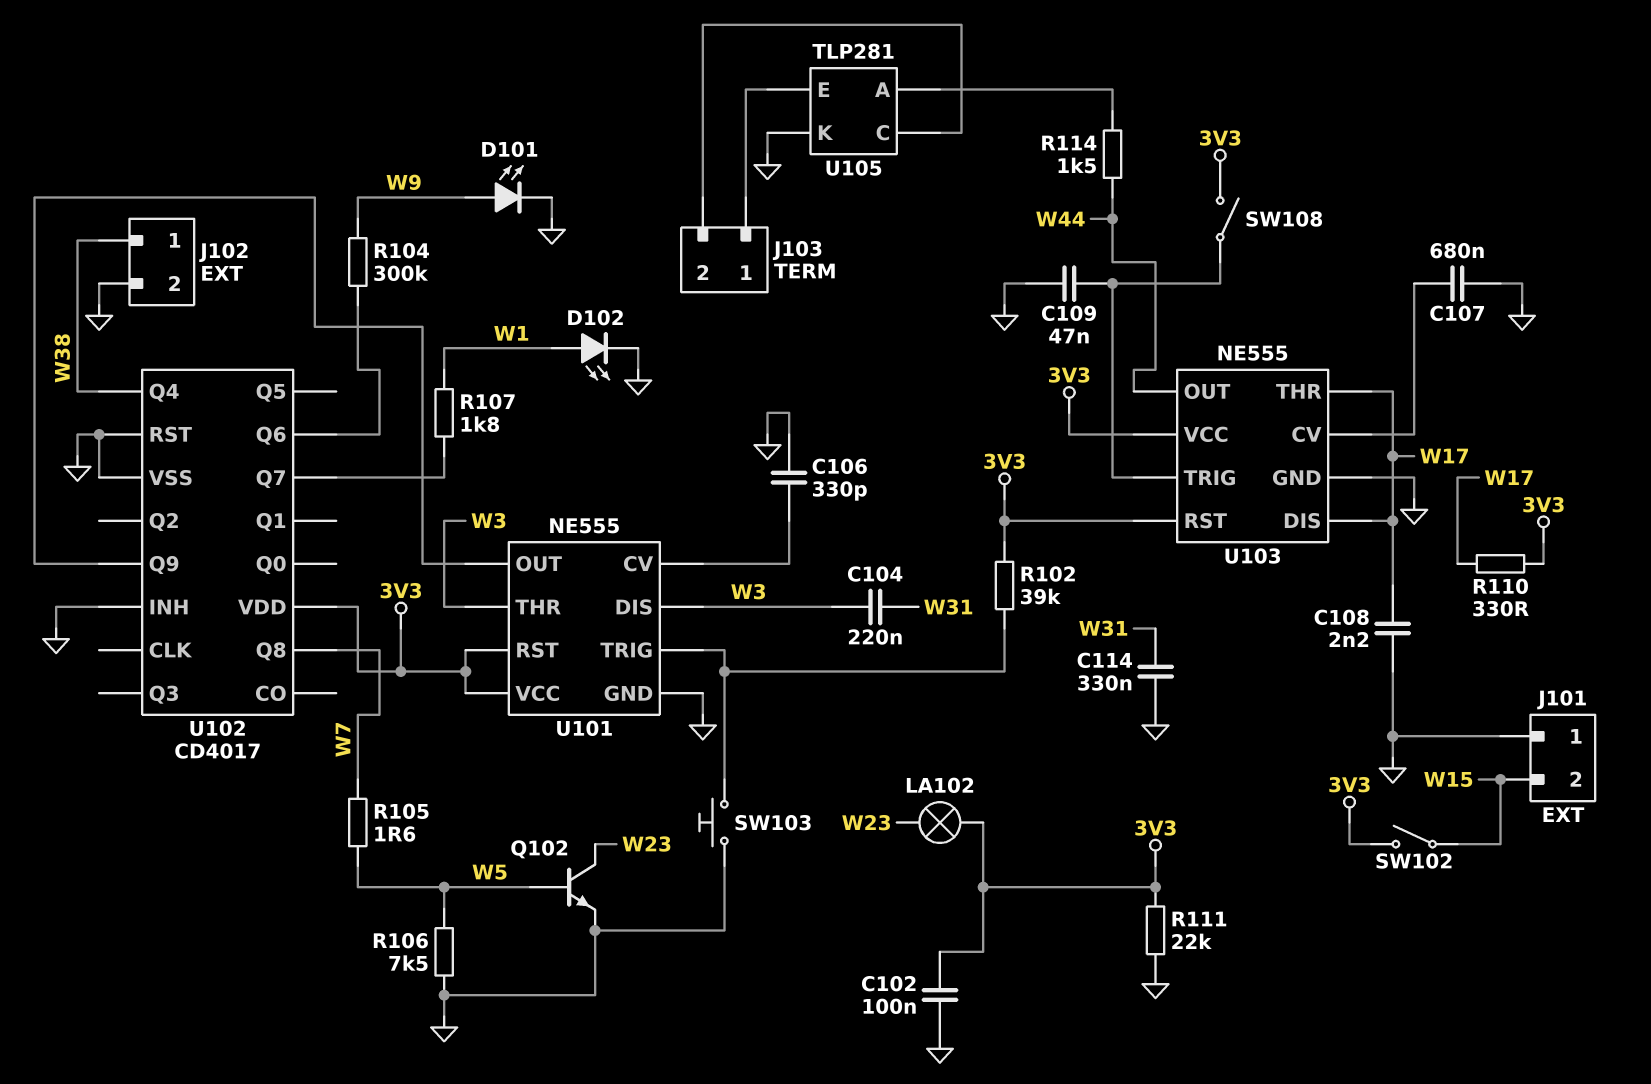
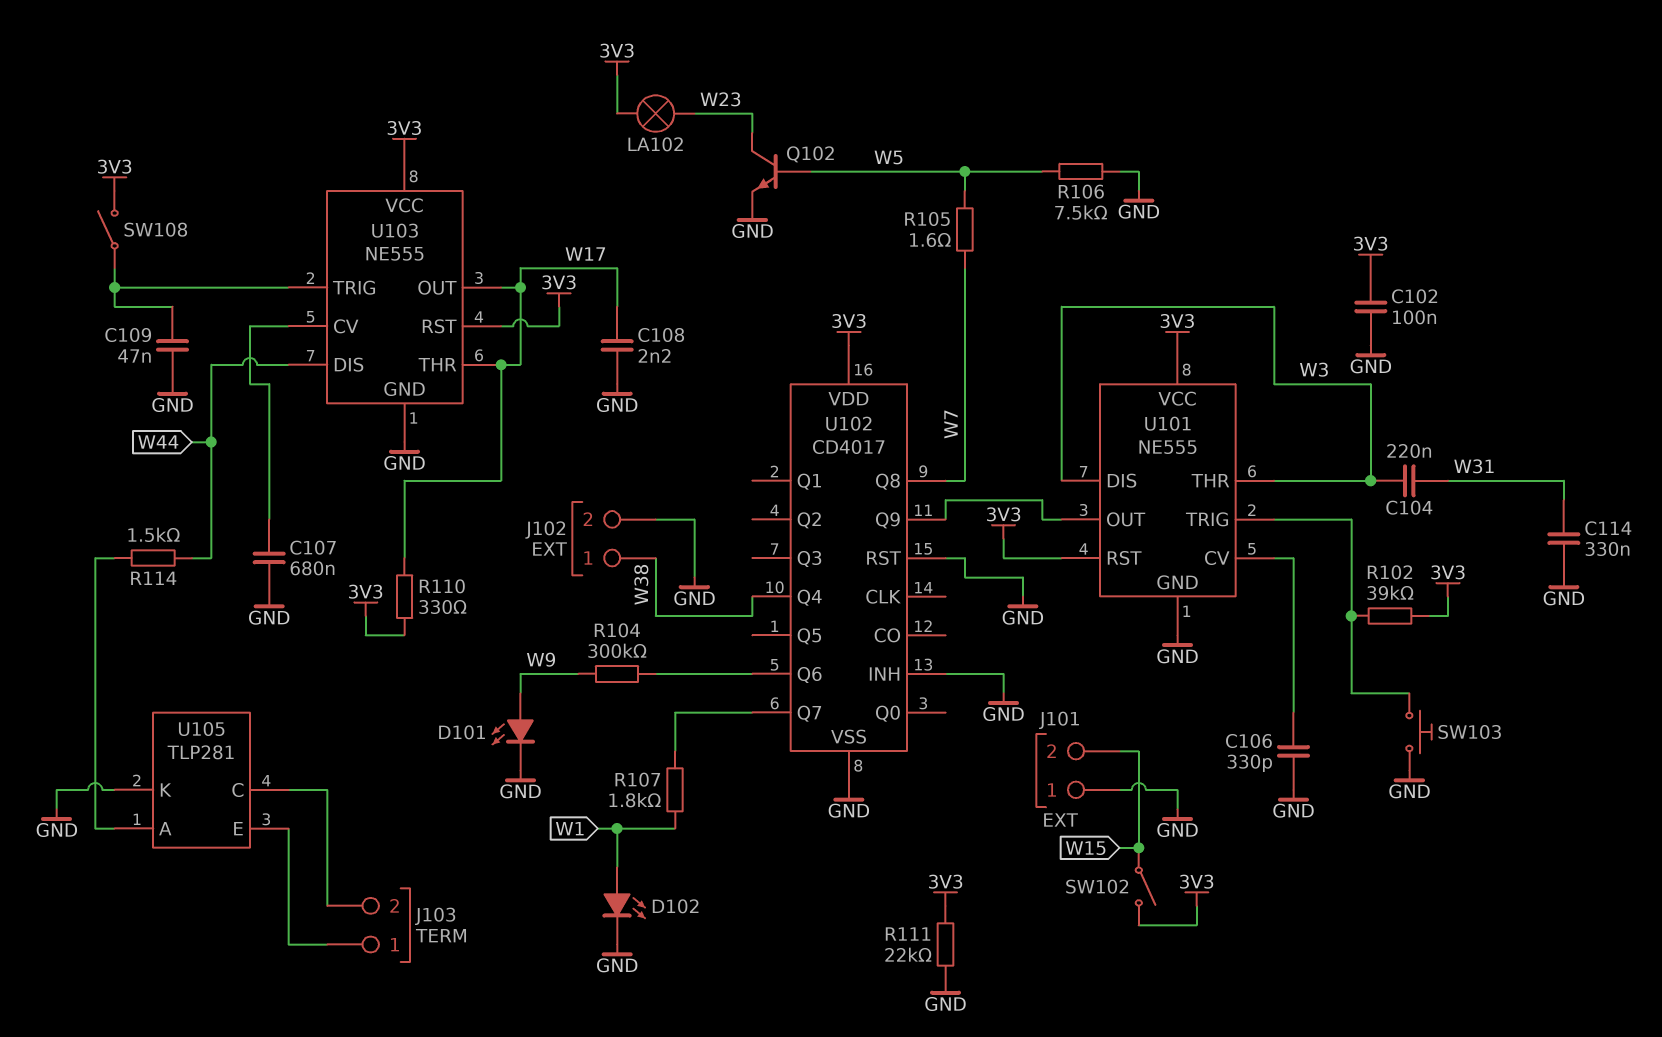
U103 pin DIS: W17 -> W44
U103 pin OUT: W44 -> W17

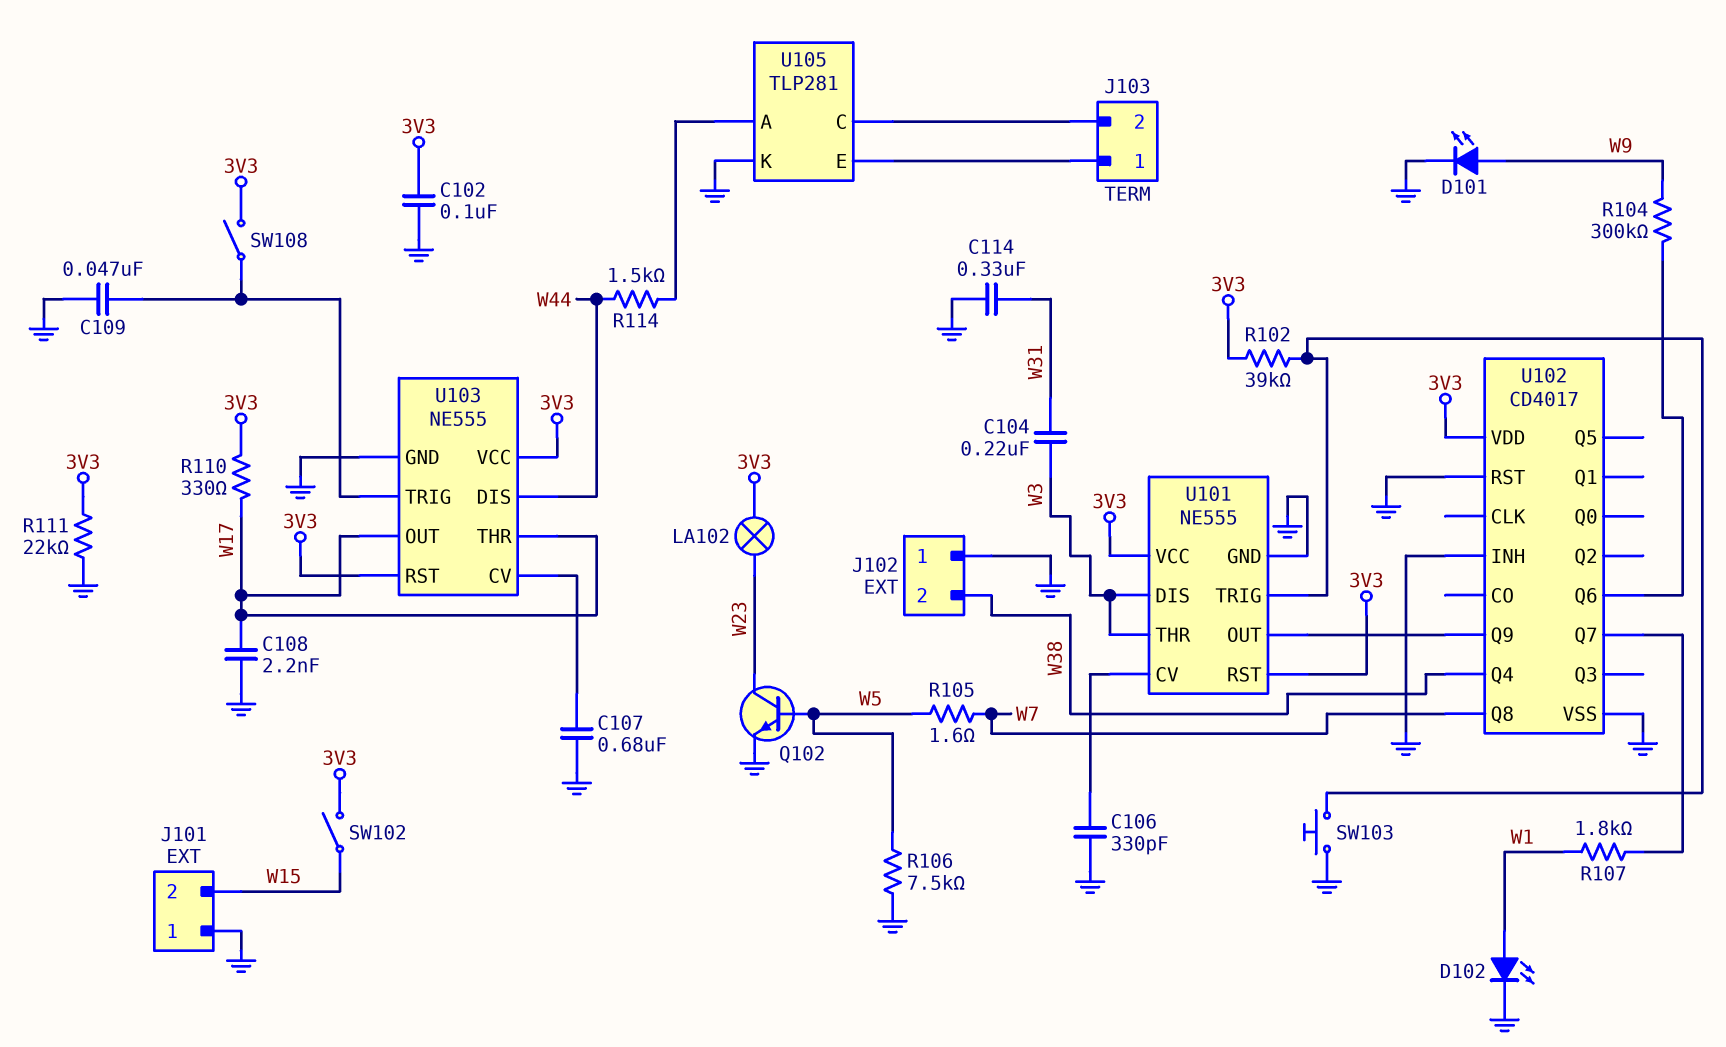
J102 pin 1: W38 -> GND
J102 pin 2: GND -> W38

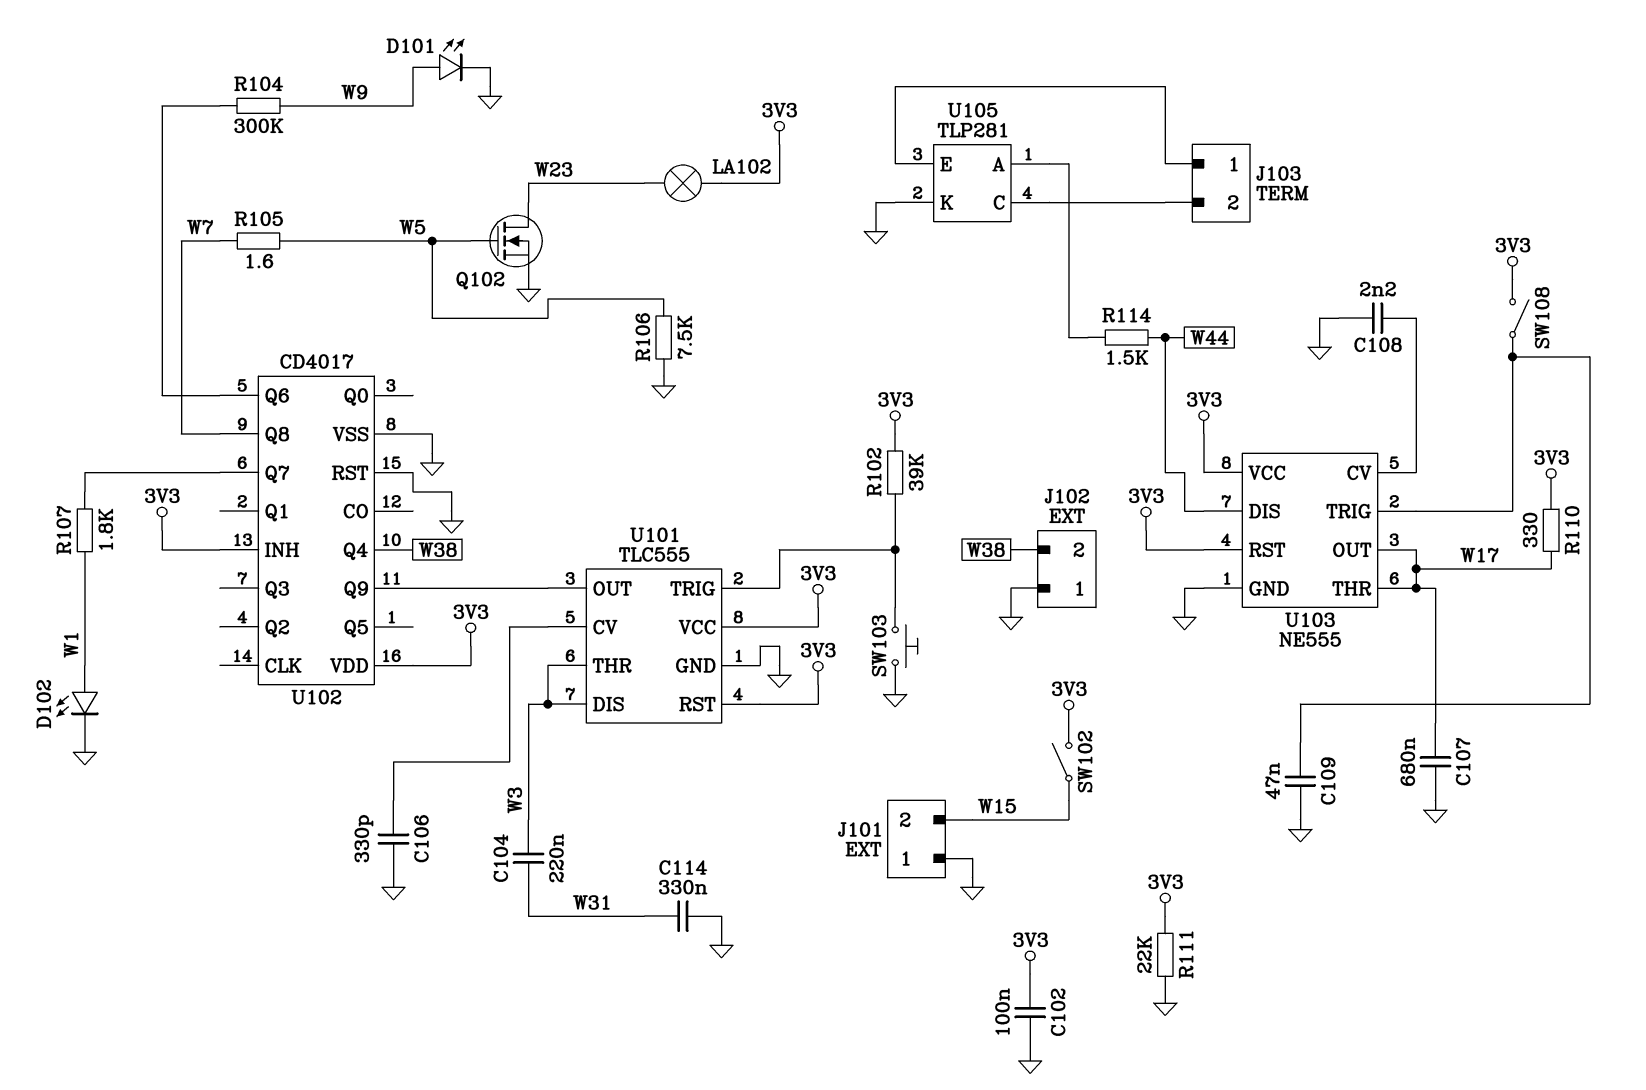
C107: 680nF (GND, U103/CV) -> 680nF (GND, W17)
C108: 2.2nF (GND, W17) -> 2.2nF (GND, U103/CV)
Q102: NPN (B W5, C W23, E GND) -> NMOS (G W5, D W23, S GND)
U101: NE555 -> TLC555
U102 pin INH: GND -> 3V3

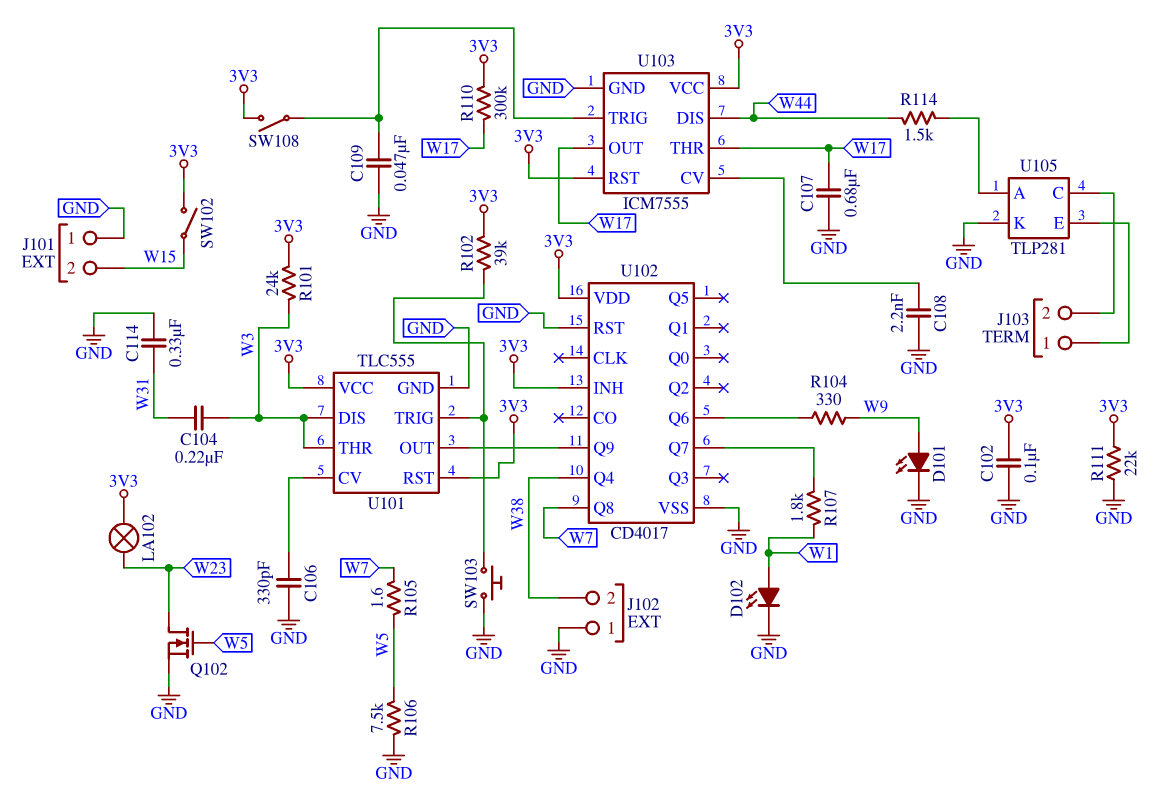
R101: none -> 24k (3V3, W3)
R104: 300k (U102/Q6, W9) -> 330 (U102/Q6, W9)
R110: 330 (3V3, W17) -> 300k (3V3, W17)
U103: NE555 -> ICM7555

